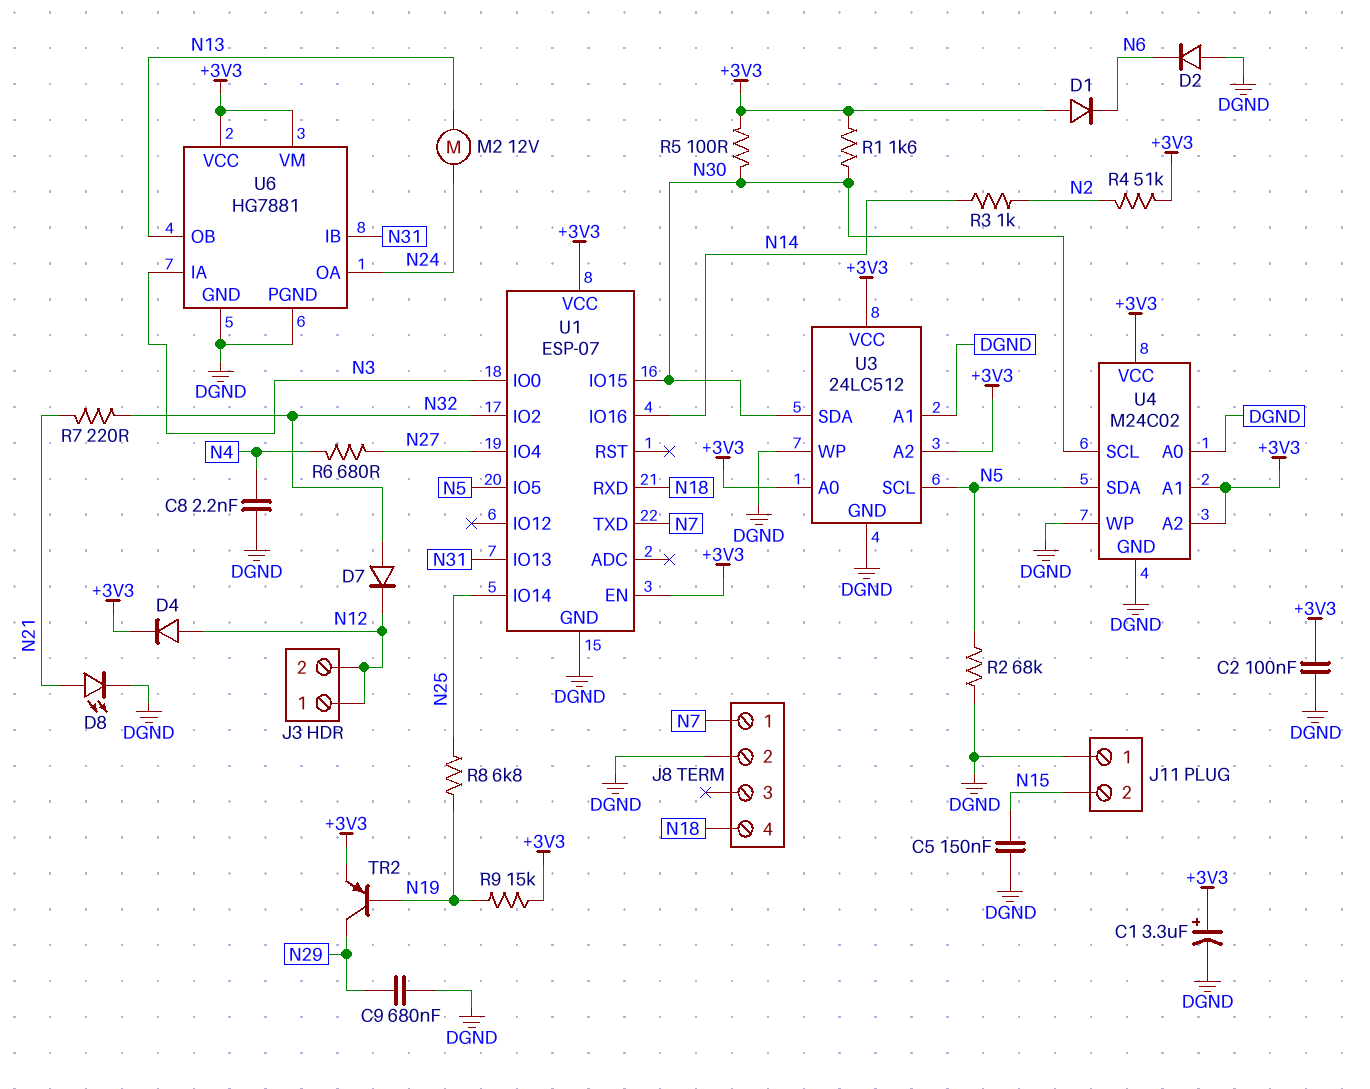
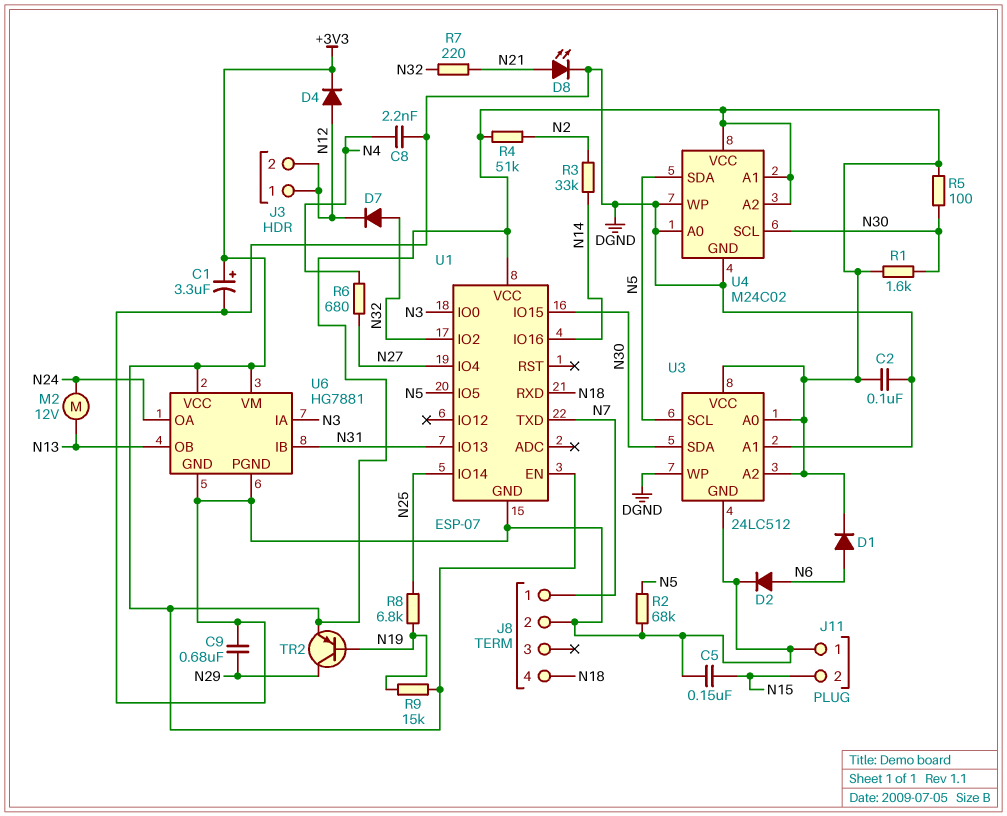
D1: diode (A +3V3, K N6) -> diode (A N6, K +3V3)
D2: diode (A DGND, K N6) -> diode (A N6, K DGND)
R3: 1k (N2, N14) -> 33k (N2, N14)

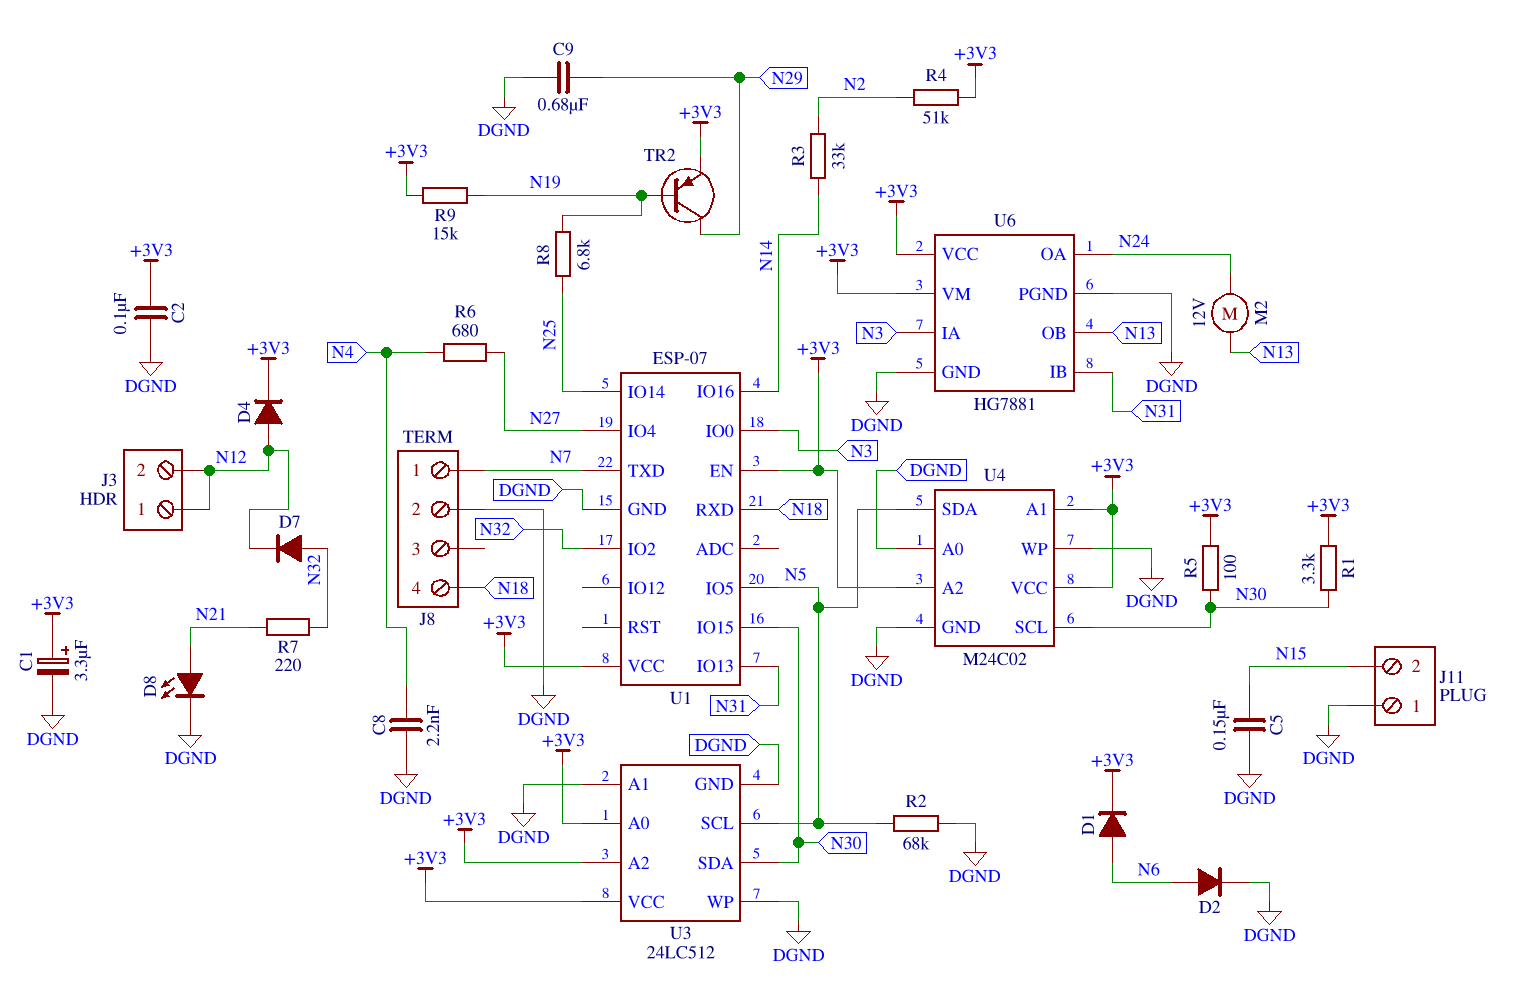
R1: 1.6k (+3V3, N30) -> 3.3k (+3V3, N30)

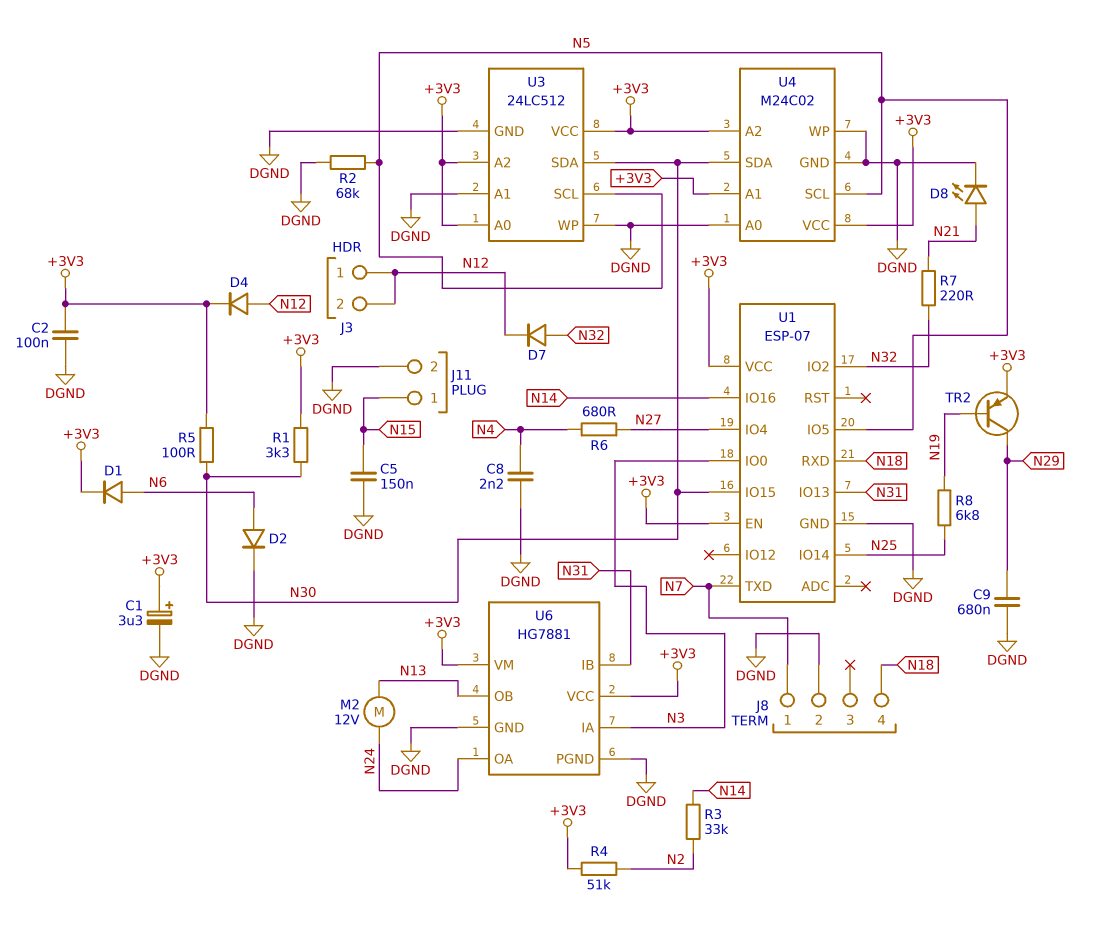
J11 pin 1: DGND -> N15
J11 pin 2: N15 -> DGND
R9: 15k (+3V3, N19) -> none
U4 pin SCL: N30 -> N5
U4 pin SDA: N5 -> N30

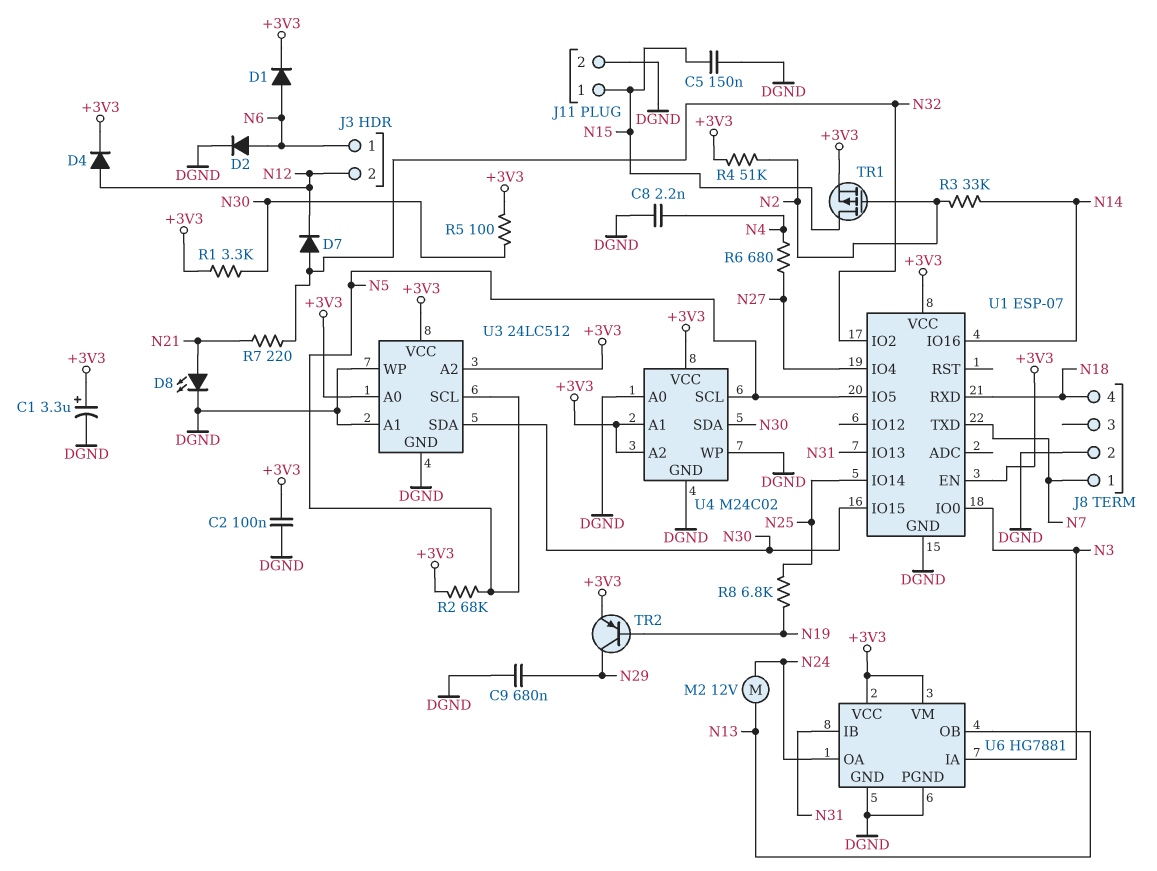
J3 pin 1: N12 -> N6
R2: 68k (DGND, N5) -> 68k (+3V3, N5)
TR1: none -> PMOS (G N2, D N15, S +3V3)

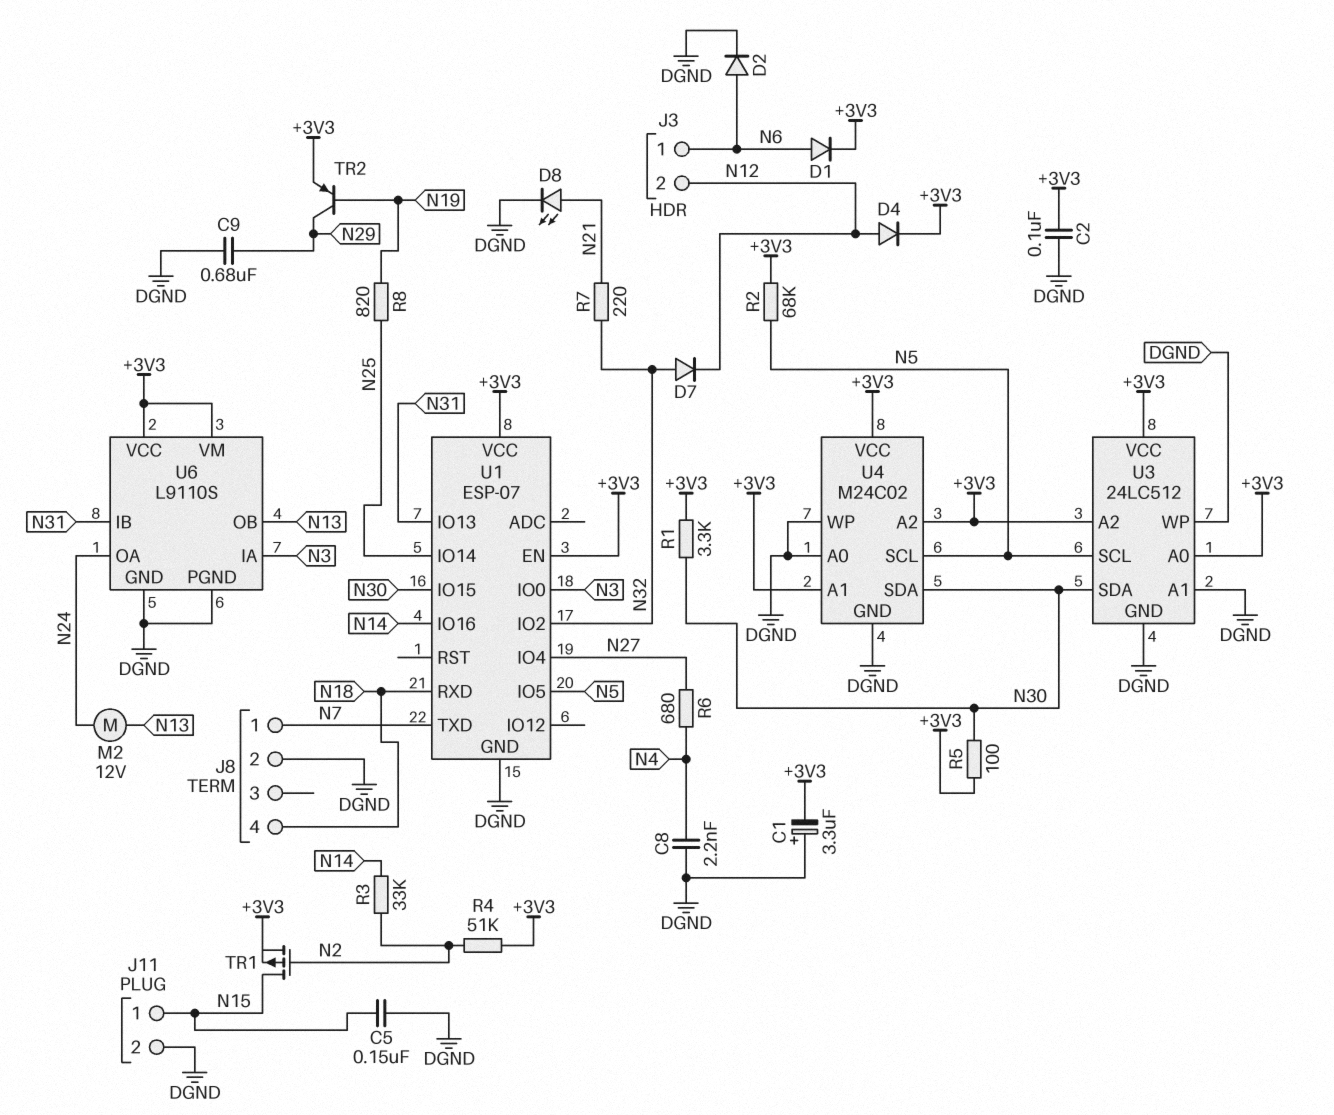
C1: 3.3uF (plus +3V3, minus DGND) -> 3.3uF (plus DGND, minus +3V3)
R8: 6.8k (N19, N25) -> 820 (N19, N25)
U6: HG7881 -> L9110S

